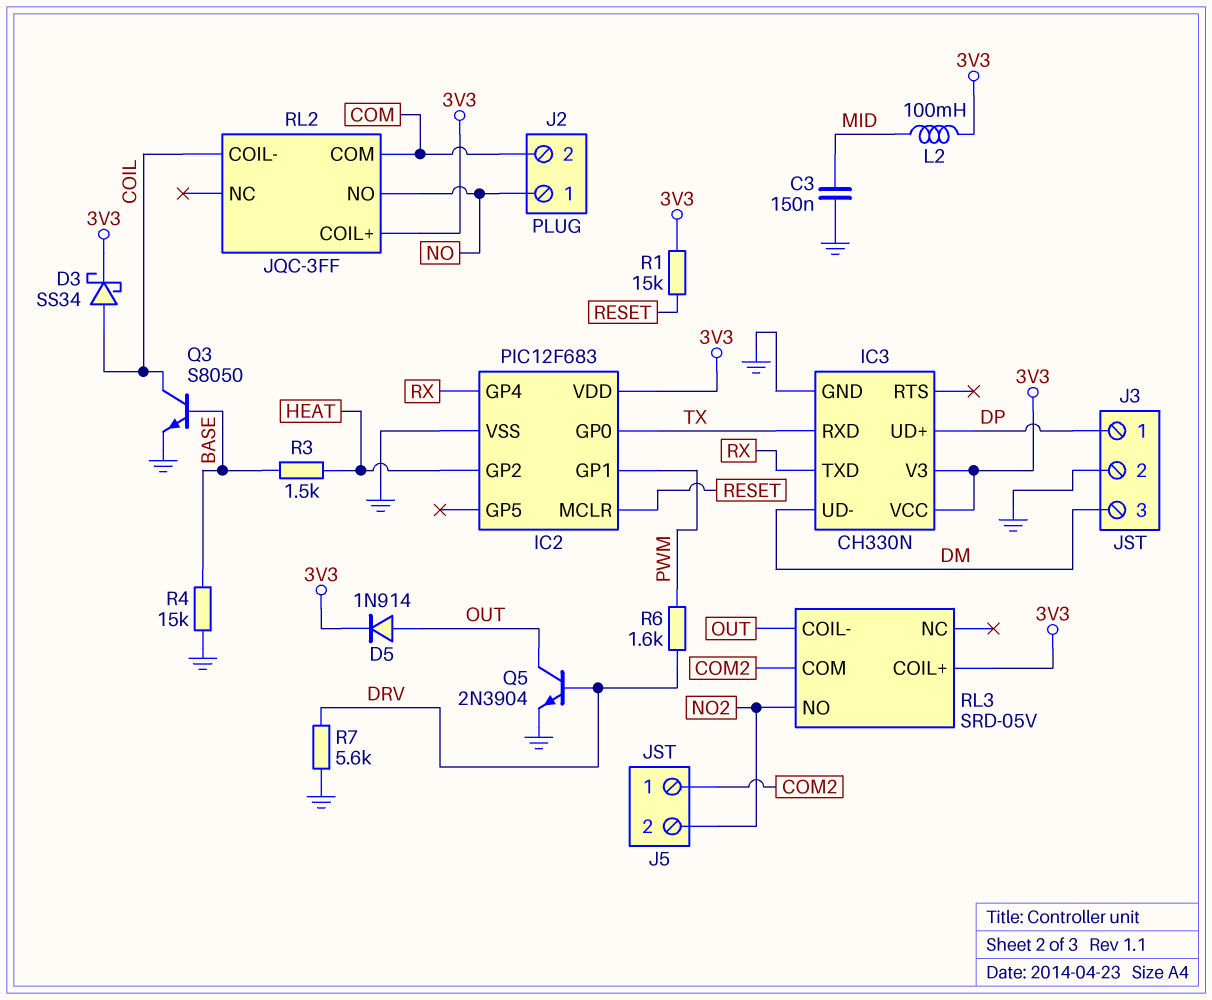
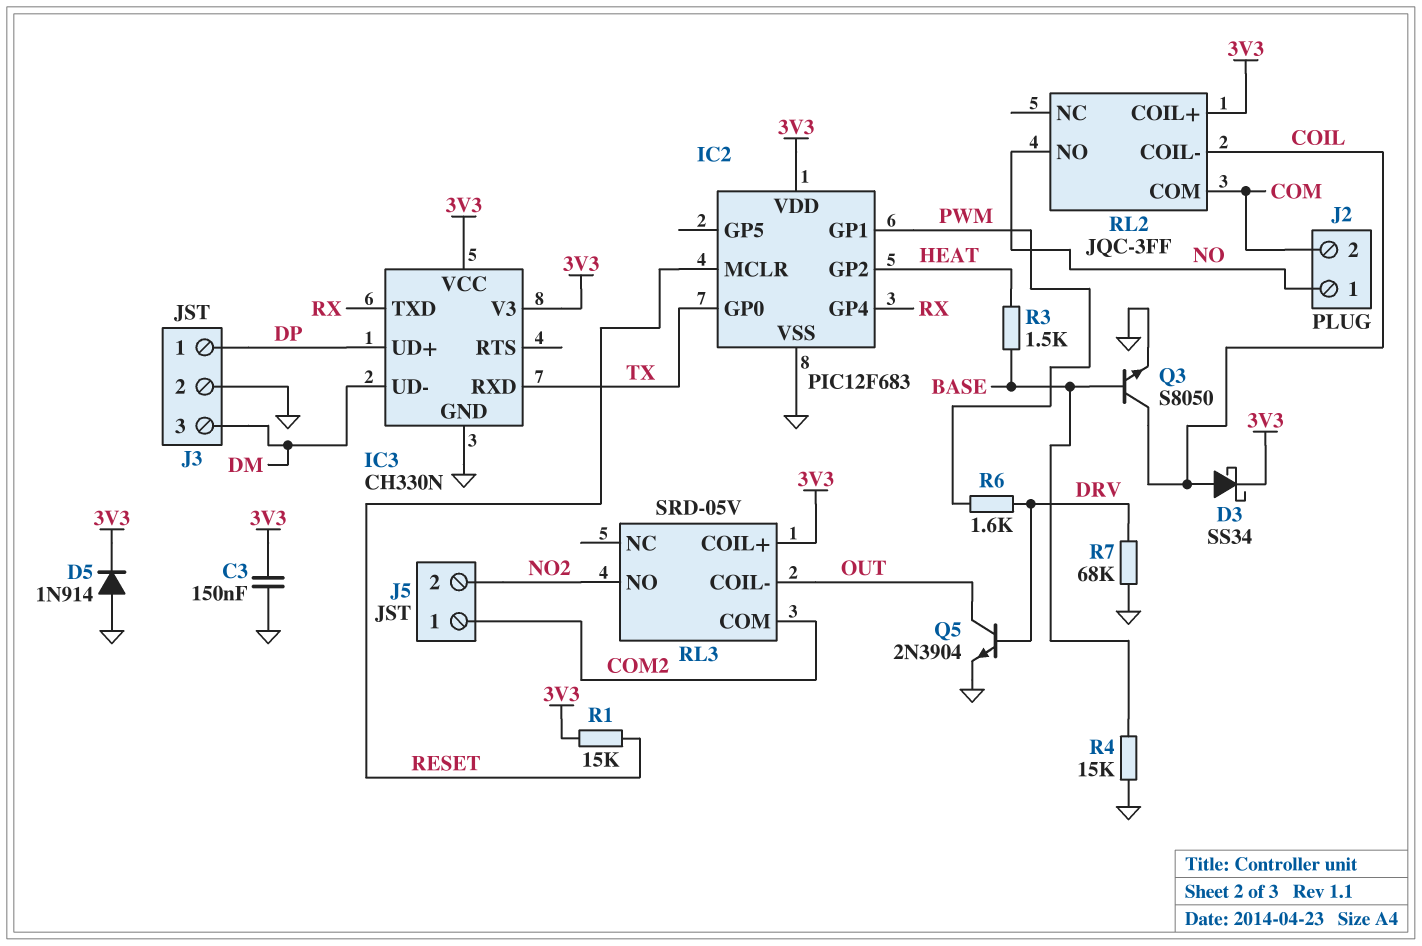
C3: 150nF (GND, MID) -> 150nF (3V3, GND)
D5: diode 1N914 (A OUT, K 3V3) -> diode 1N914 (A GND, K 3V3)
L2: 100mH (3V3, MID) -> none
R7: 5.6k (DRV, GND) -> 68k (DRV, GND)

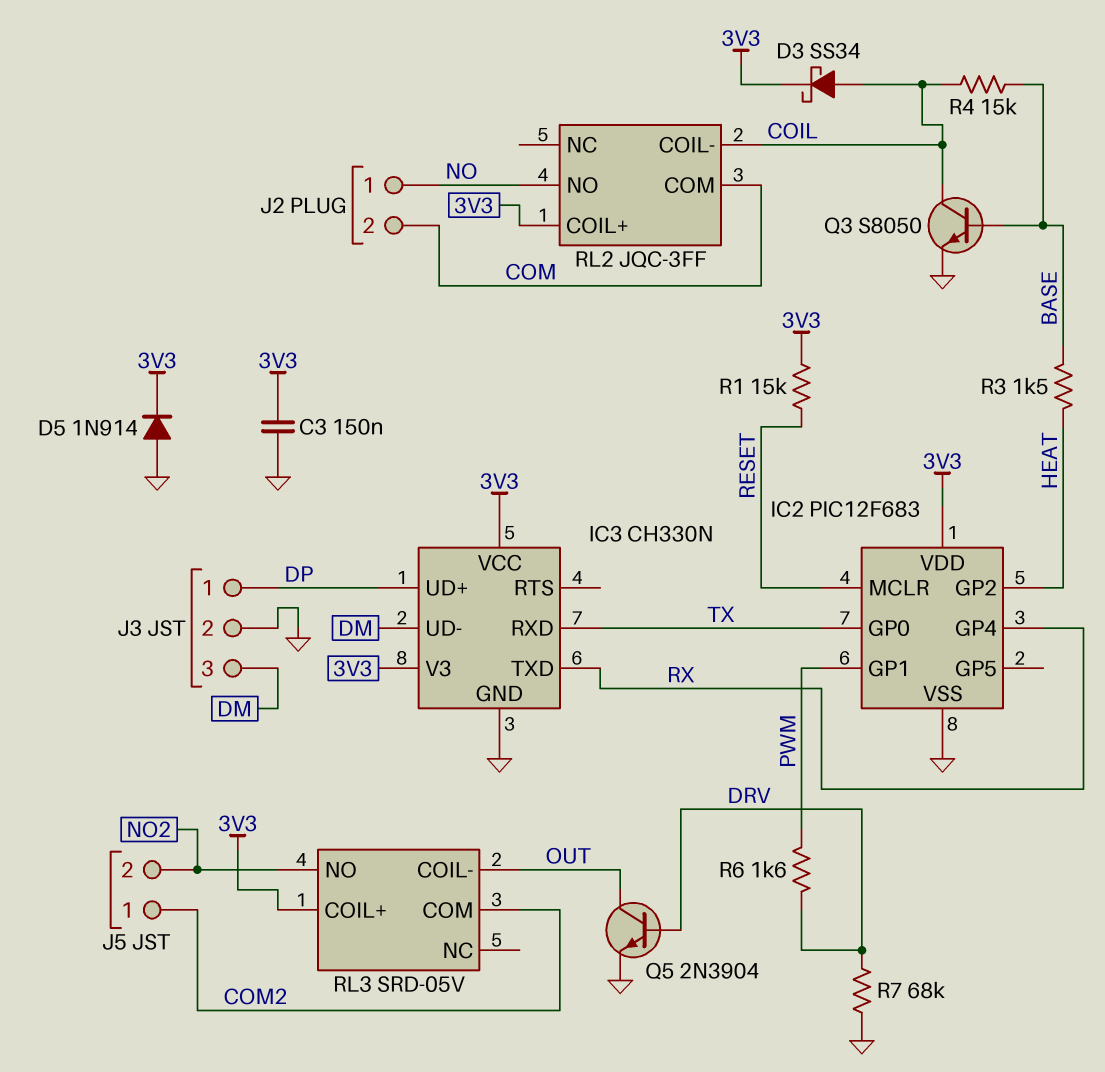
R4: 15k (BASE, GND) -> 15k (BASE, COIL)

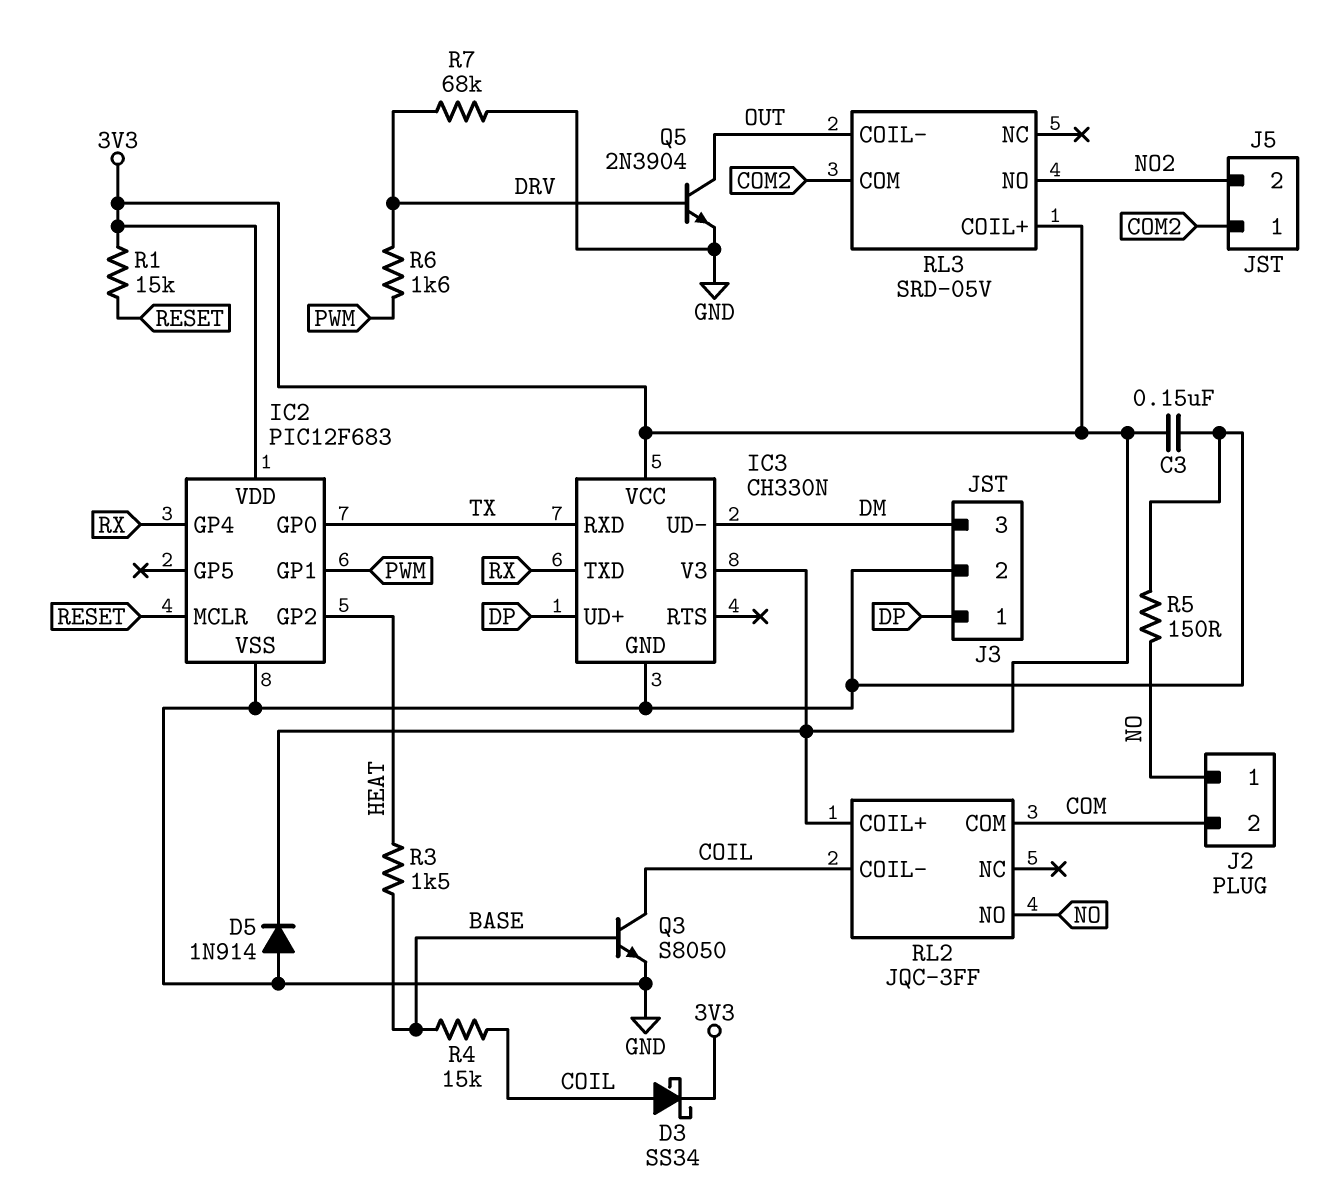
R5: none -> 150 (GND, NO)

